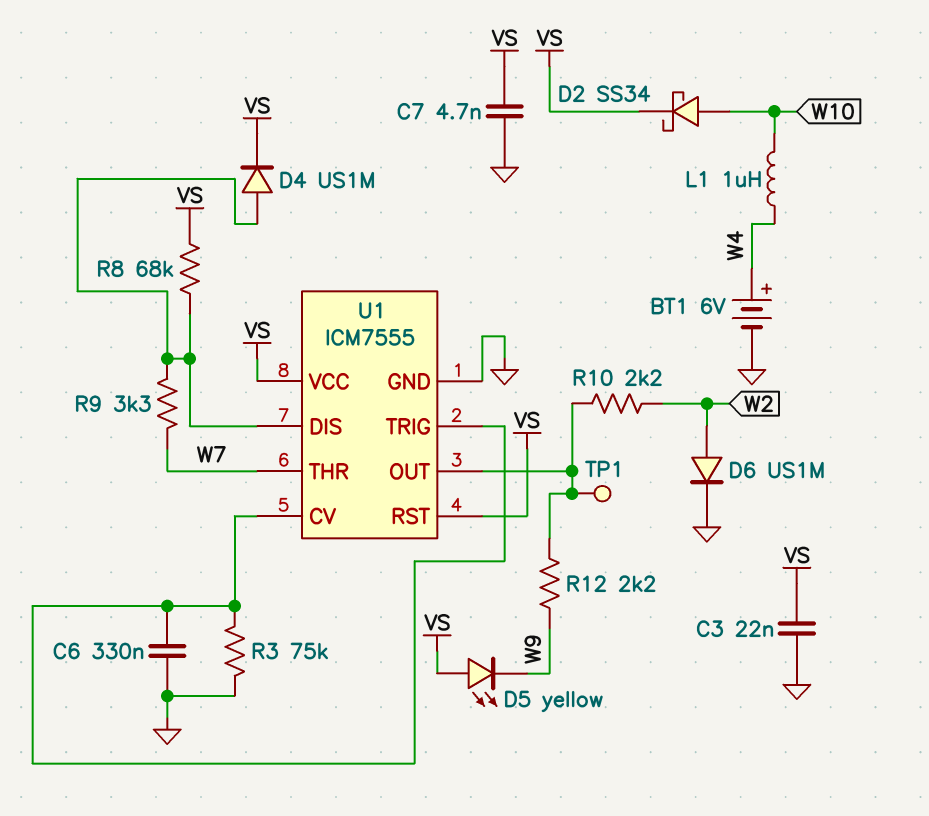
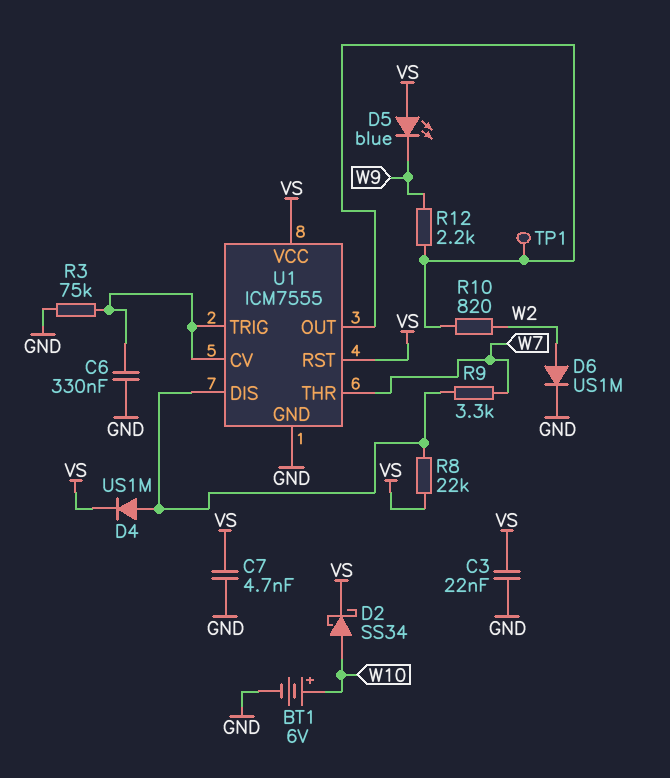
BT1: 6V (plus W4, minus GND) -> 6V (plus W10, minus GND)
D5: LED yellow (A VS, K W9) -> LED blue (A VS, K W9)
L1: 1uH (W4, W10) -> none
R8: 68k (U1/DIS, VS) -> 22k (U1/DIS, VS)
R10: 2.2k (U1/OUT, W2) -> 820 (U1/OUT, W2)

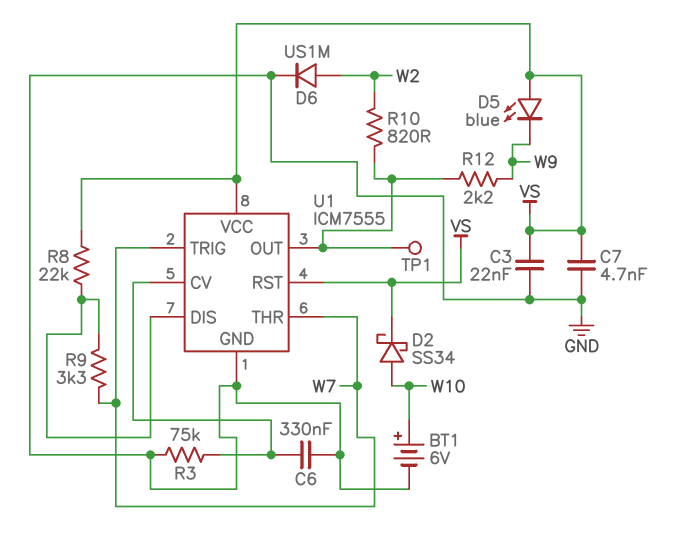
D4: diode US1M (A U1/DIS, K VS) -> none
U1 pin TRIG: U1/CV -> W7

